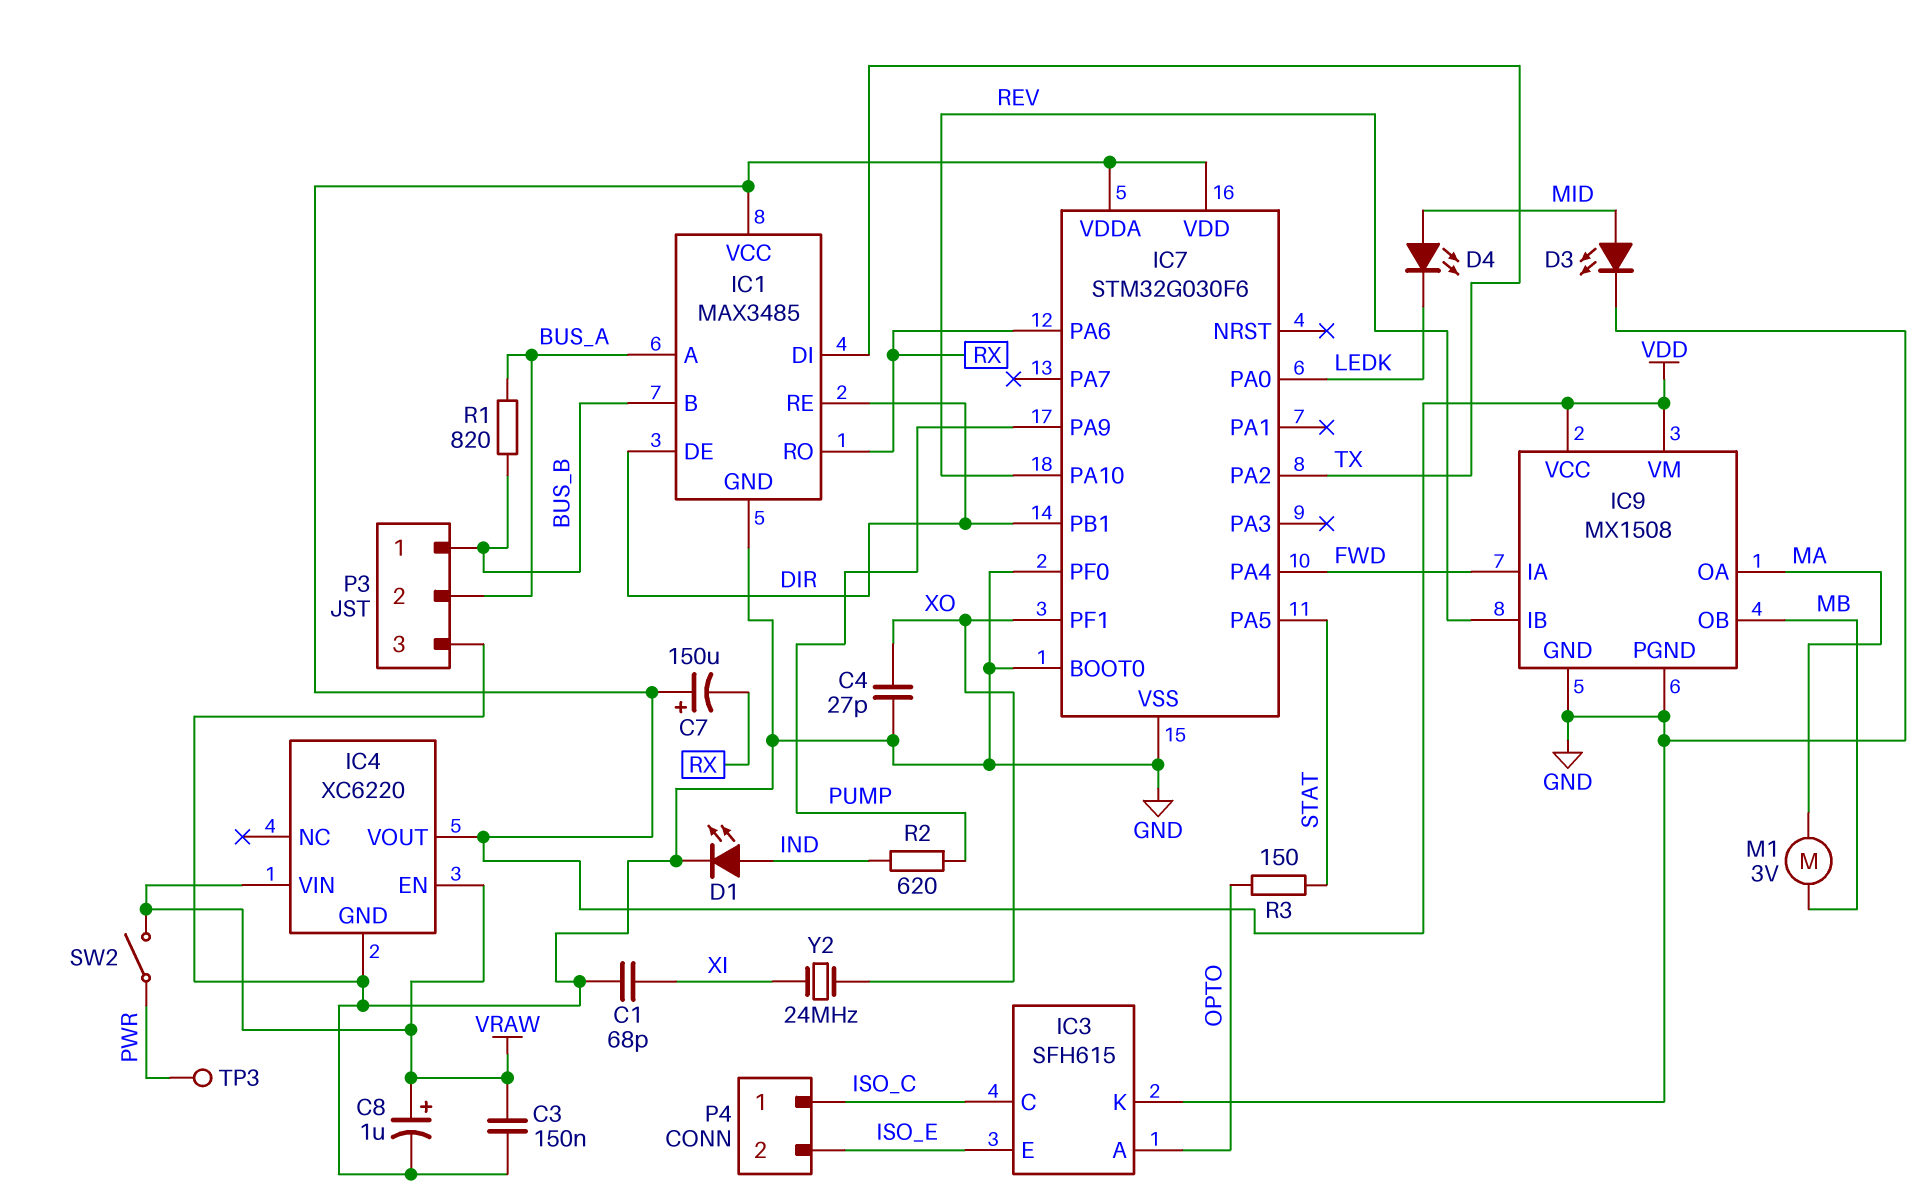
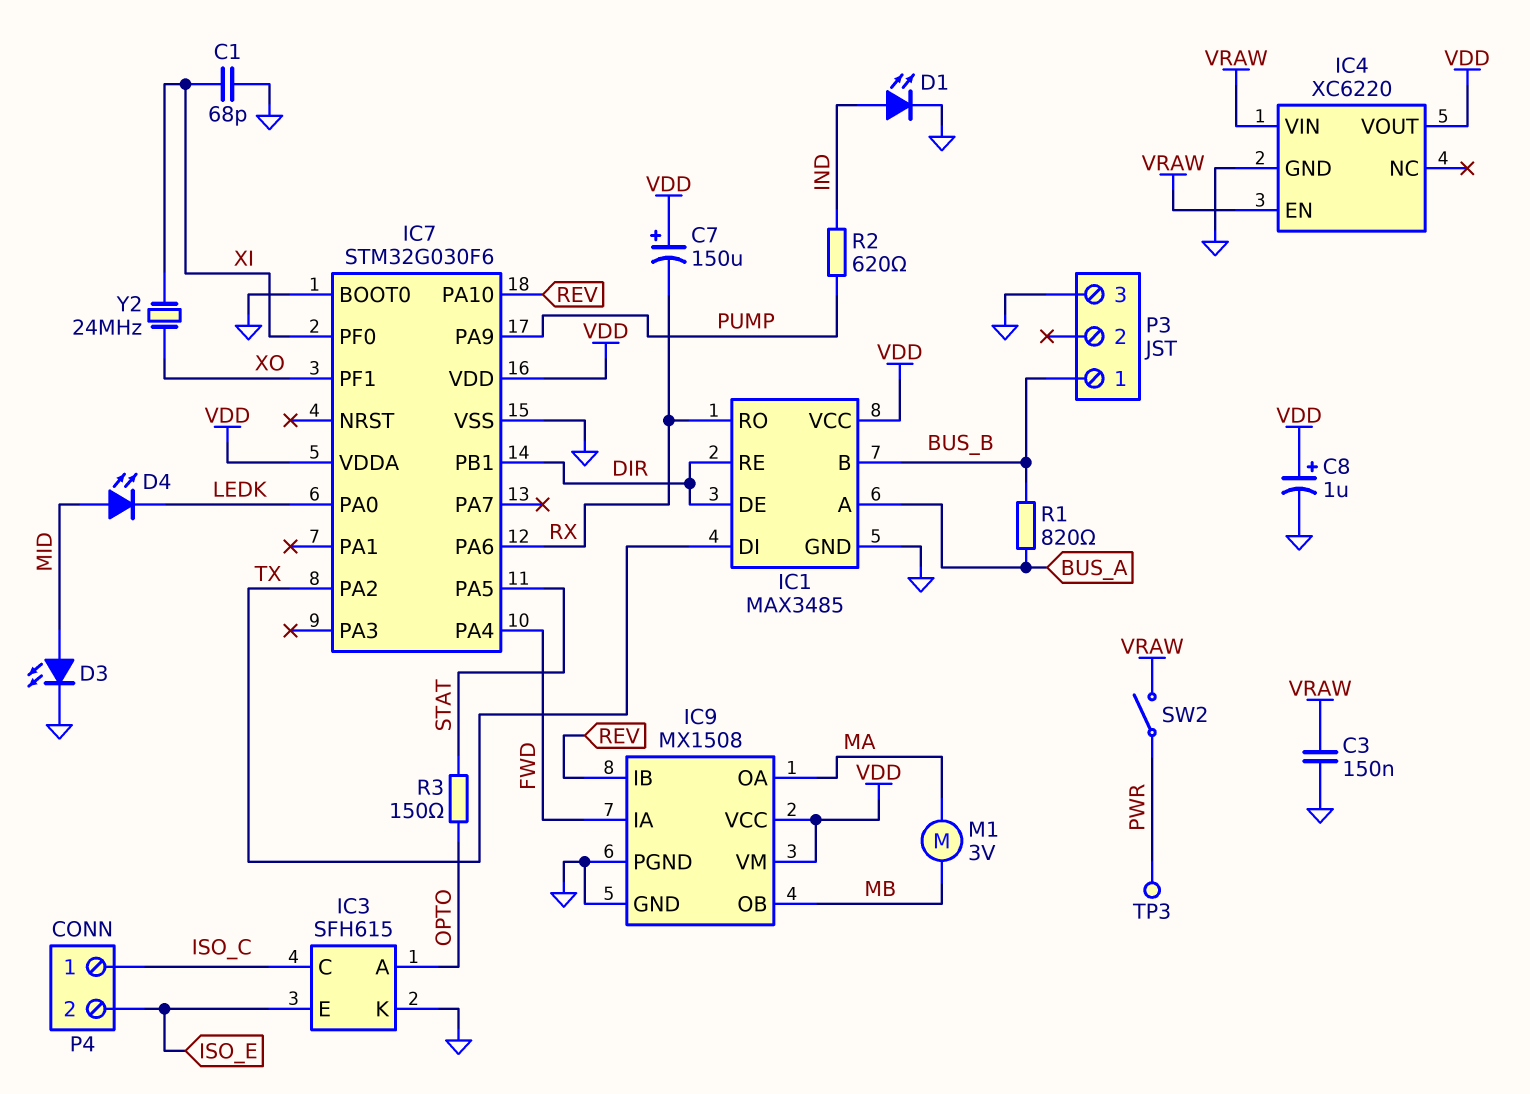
C4: 27pF (GND, XO) -> none
C8: 1uF (plus VRAW, minus GND) -> 1uF (plus VDD, minus GND)
IC7 pin PF0: GND -> XI
P3 pin 2: BUS_A -> none

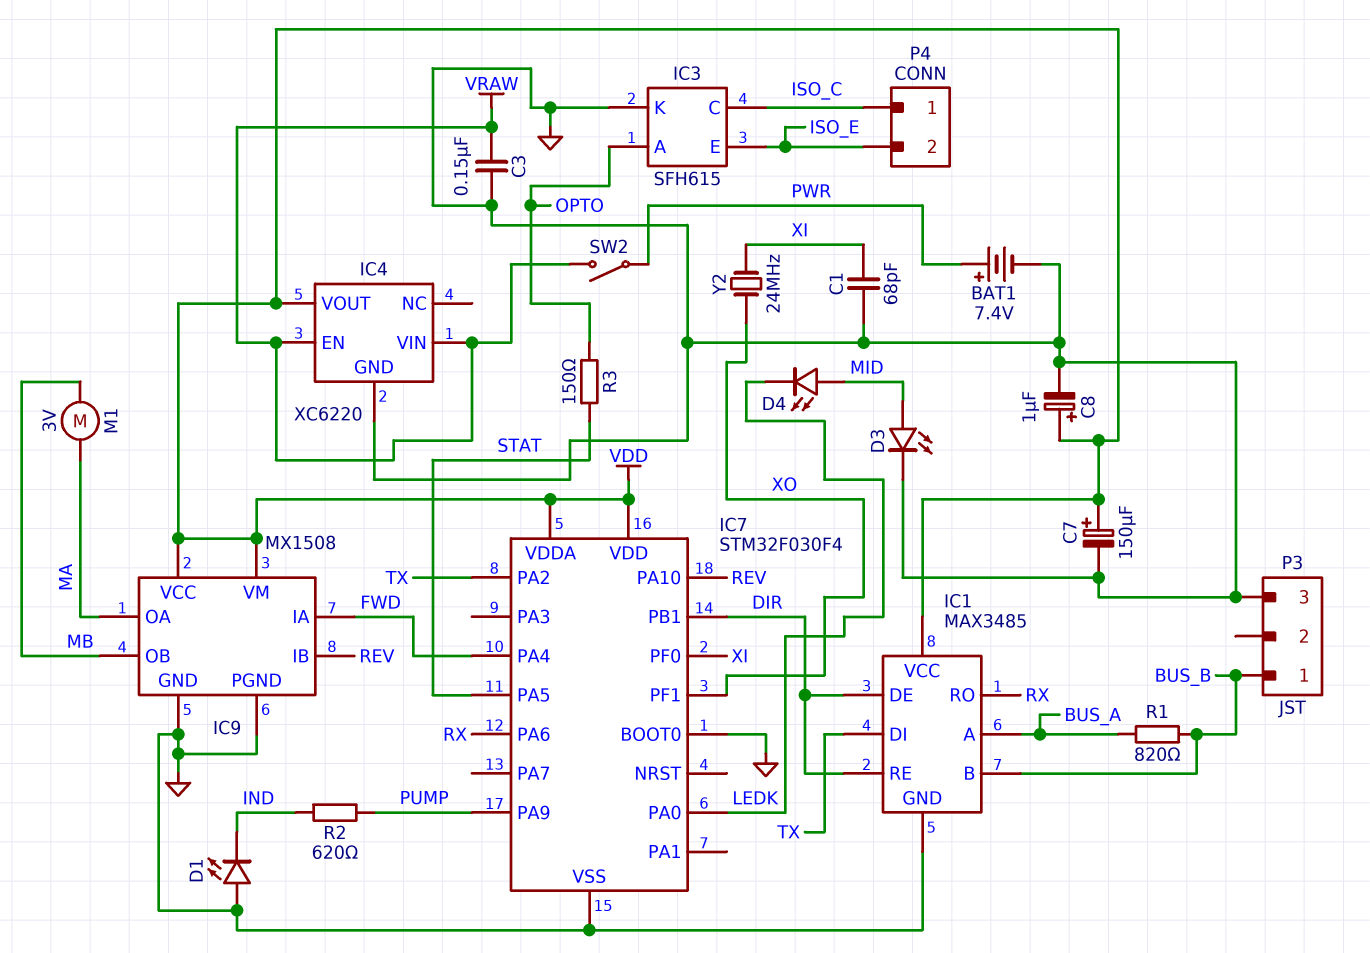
BAT1: none -> 7.4V (plus PWR, minus GND)
C7: 150uF (plus VDD, minus RX) -> 150uF (plus VDD, minus GND)
D1: LED (A IND, K GND) -> LED (A GND, K IND)
IC7: STM32G030F6 -> STM32F030F4
TP3: test point (PWR) -> none

